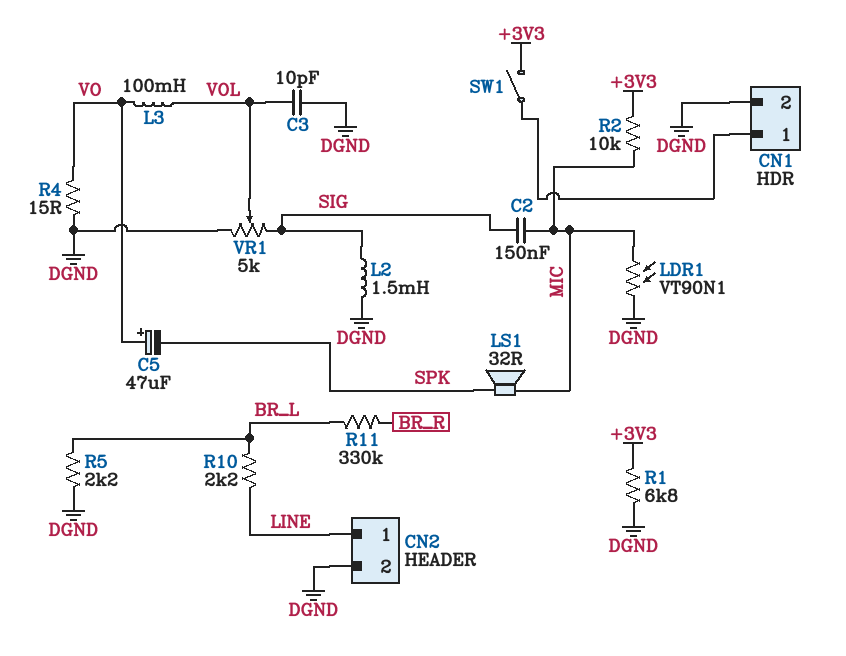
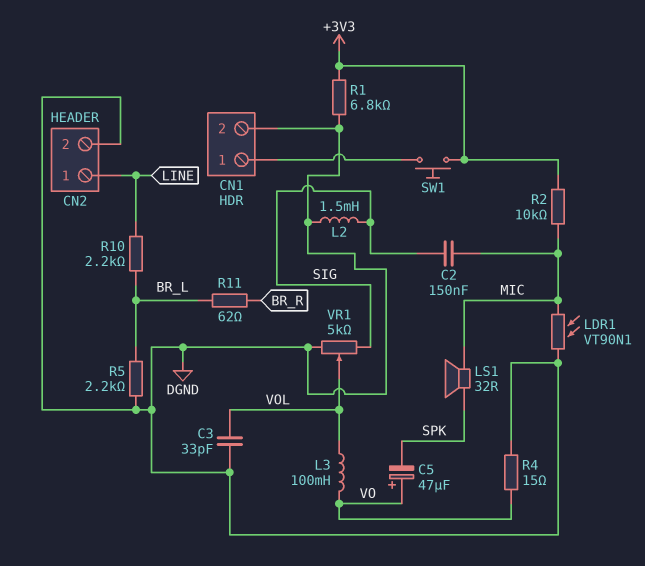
C3: 10pF (DGND, VOL) -> 33pF (DGND, VOL)
R11: 330k (BR_L, BR_R) -> 62 (BR_L, BR_R)
SW1: switch (+3V3, CN1/1) -> button (+3V3, CN1/1)

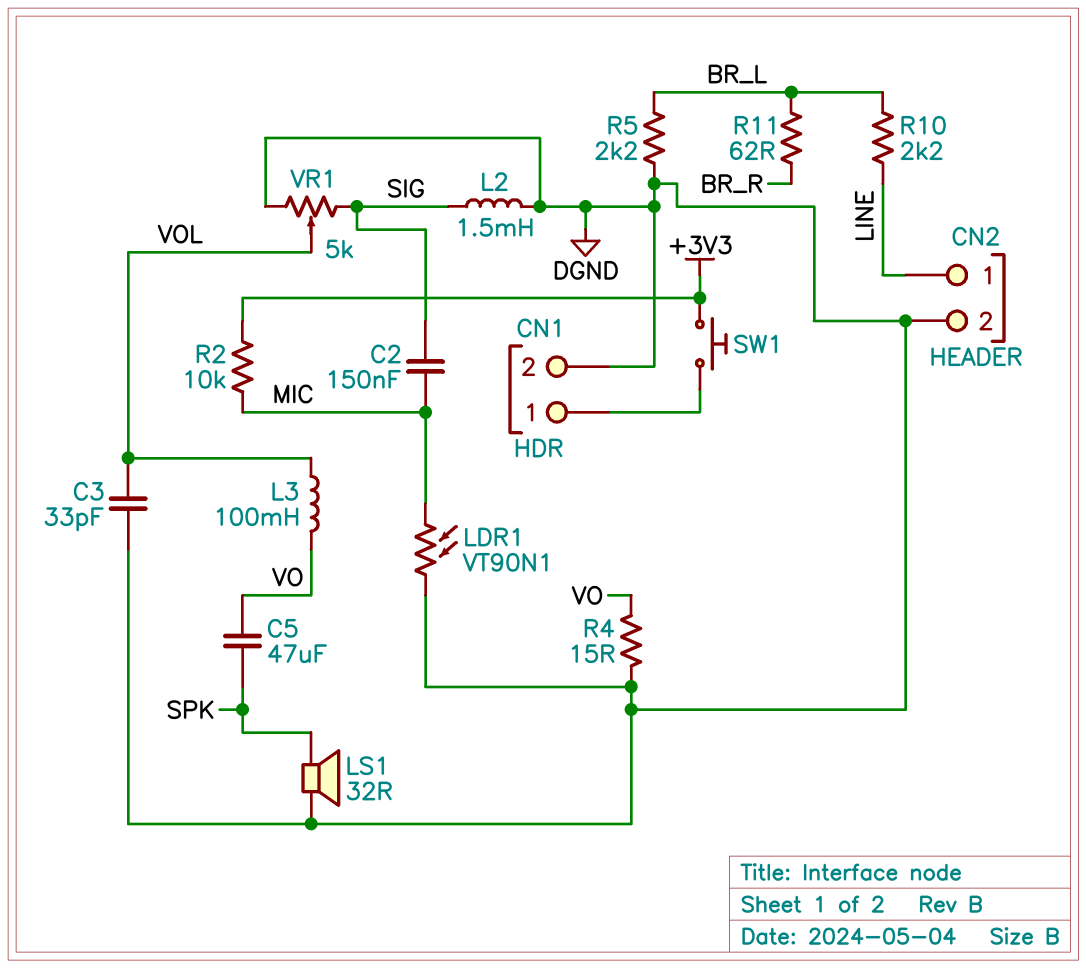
C5: 47uF (plus VO, minus SPK) -> 47uF (SPK, VO)
LS1: speaker 32R (MIC, SPK) -> speaker 32R (DGND, SPK)
R1: 6.8k (+3V3, DGND) -> none

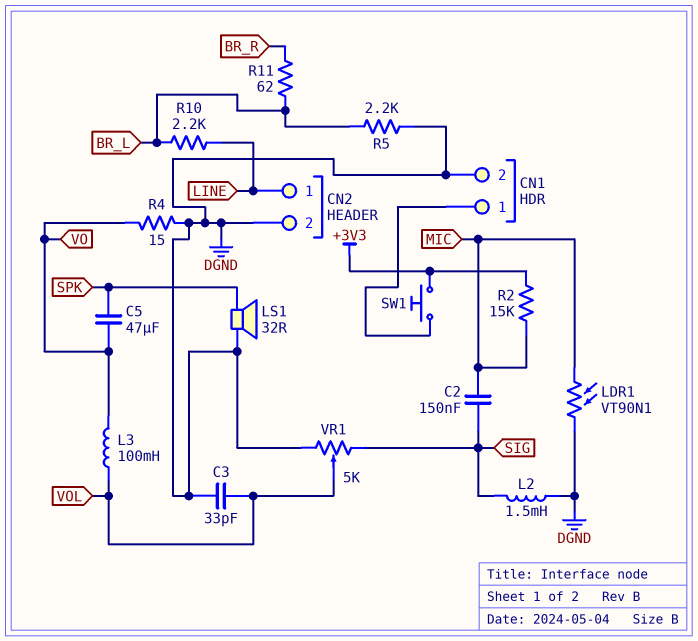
R2: 10k (+3V3, MIC) -> 15k (+3V3, MIC)

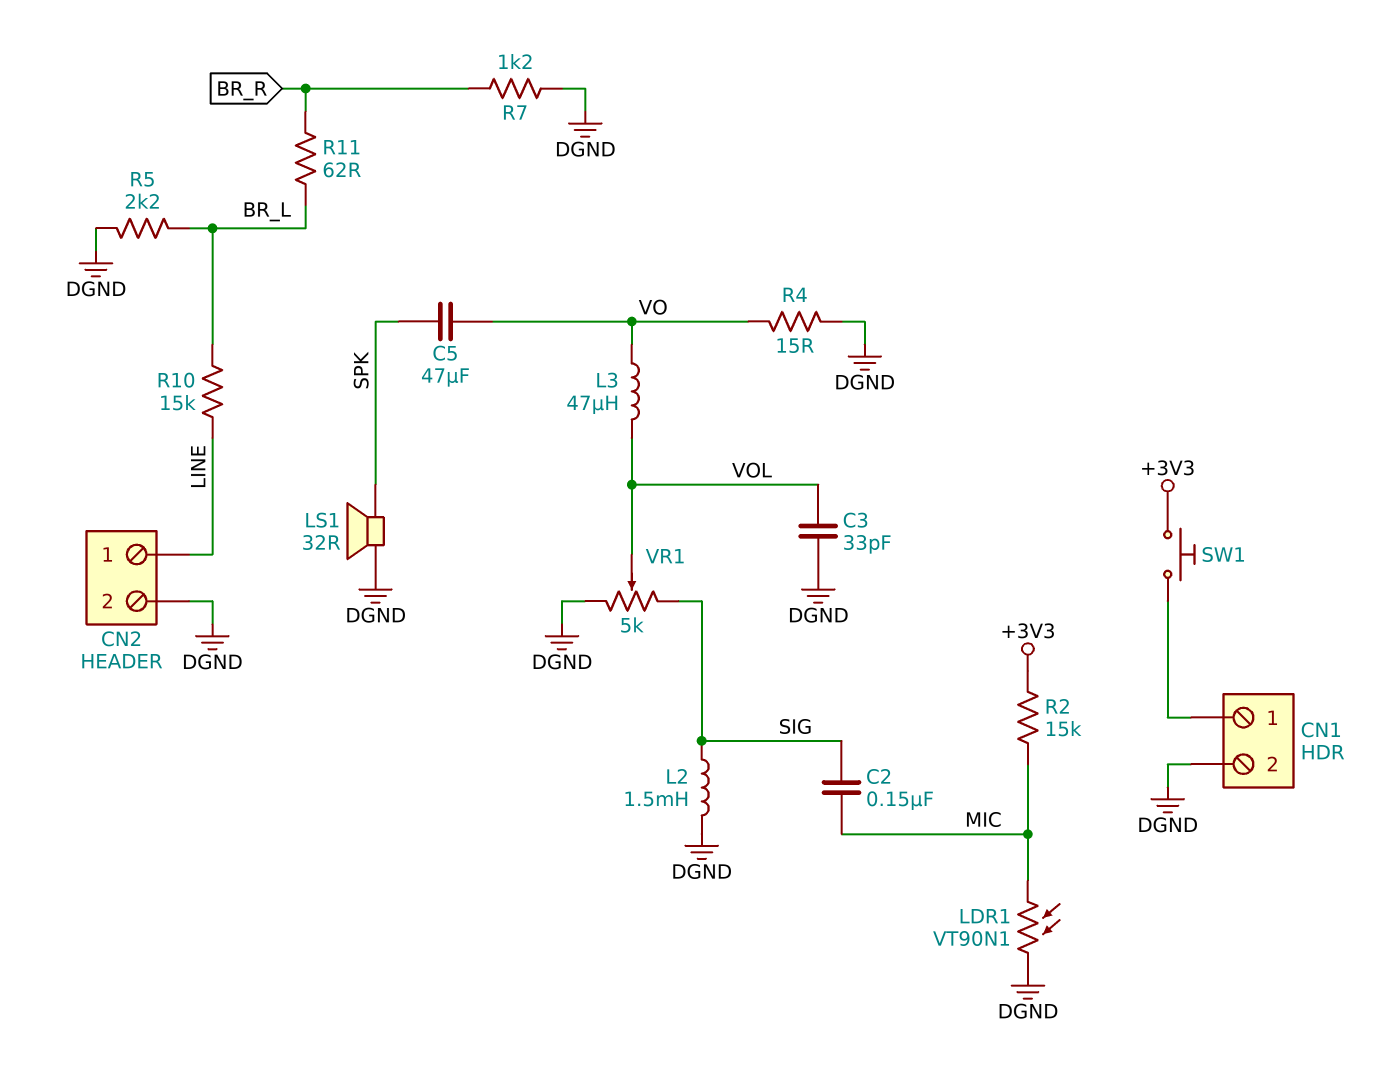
L3: 100mH (VO, VOL) -> 47uH (VO, VOL)
R7: none -> 1.2k (BR_R, DGND)
R10: 2.2k (BR_L, LINE) -> 15k (BR_L, LINE)

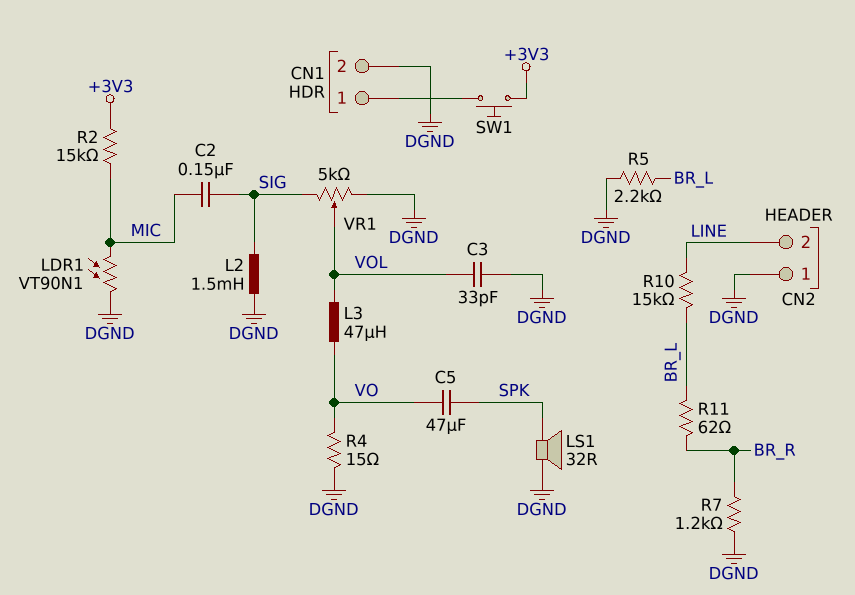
CN2 pin 1: LINE -> DGND
CN2 pin 2: DGND -> LINE

